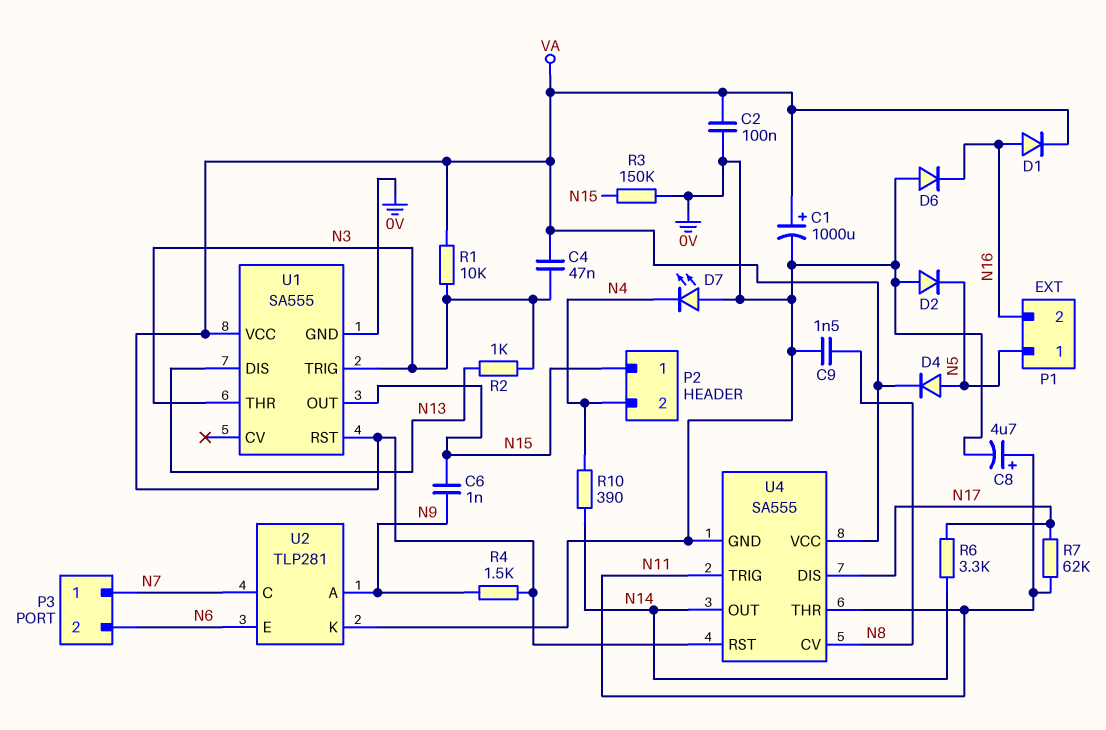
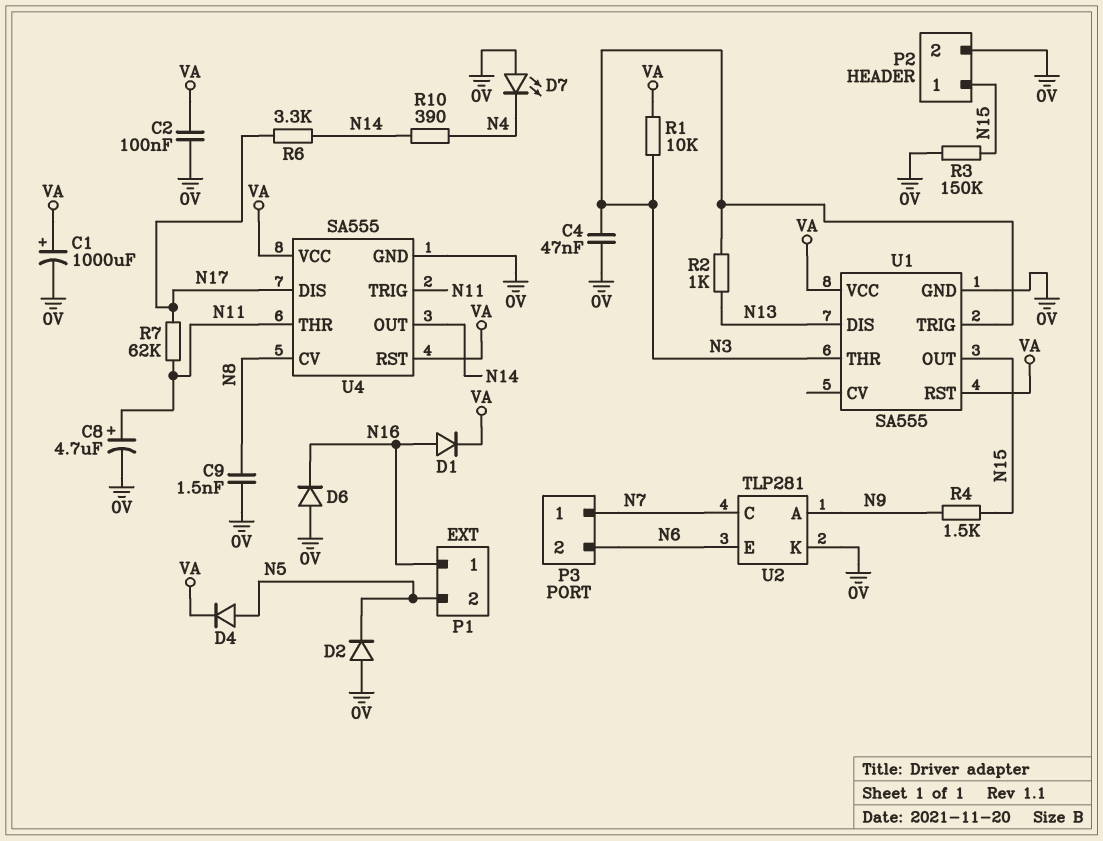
C4: 47nF (N3, VA) -> 47nF (0V, N3)
C6: 1nF (N9, N15) -> none
P1 pin 1: N5 -> N16
P1 pin 2: N16 -> N5
P2 pin 2: N4 -> 0V
R4: 1.5k (N9, VA) -> 1.5k (N9, N15)

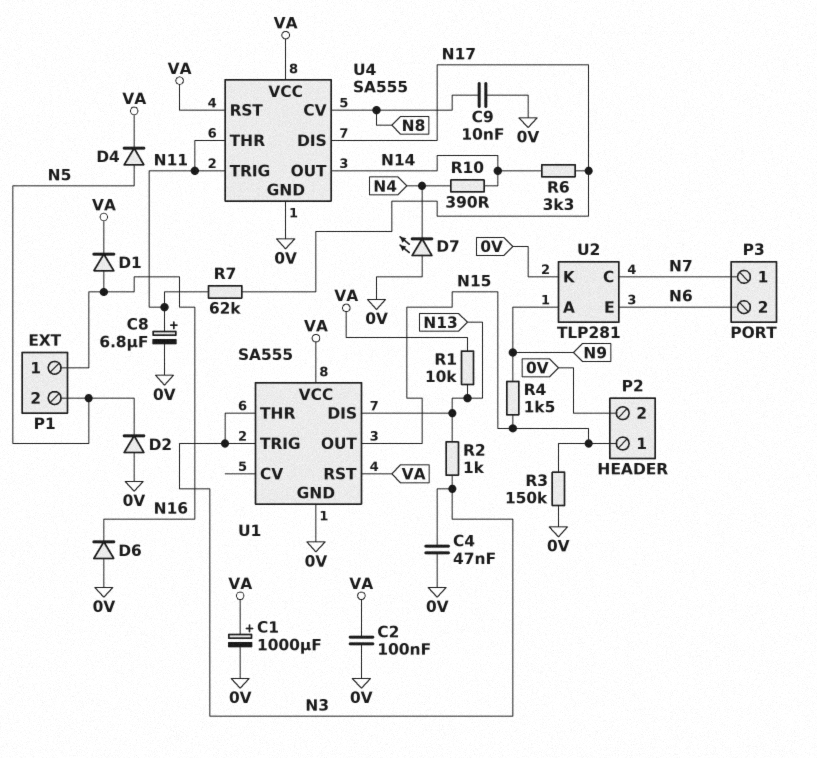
C8: 4.7uF (plus N11, minus 0V) -> 6.8uF (plus N11, minus 0V)
C9: 1.5nF (0V, N8) -> 10nF (0V, N8)
R1: 10k (N3, VA) -> 10k (N13, VA)

